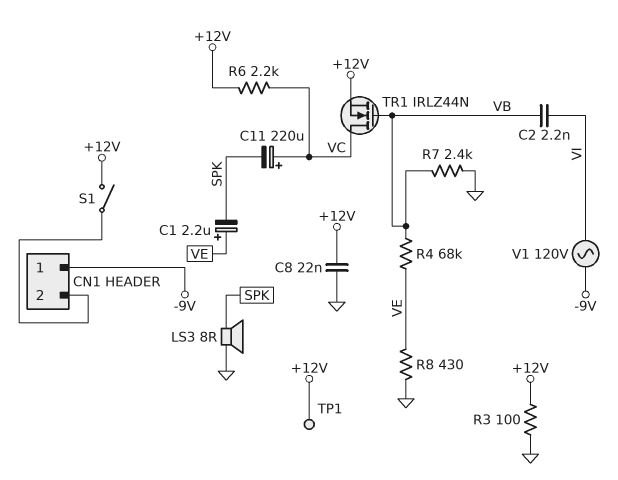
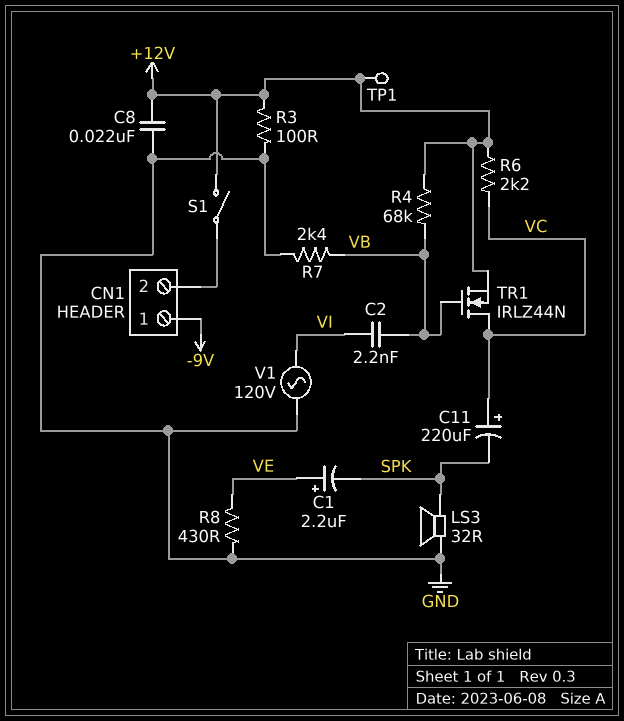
LS3: speaker 8R (GND, SPK) -> speaker 32R (GND, SPK)
R4: 68k (VB, VE) -> 68k (+12V, VB)
V1: AC 120V (-9V, VI) -> AC 120V (GND, VI)

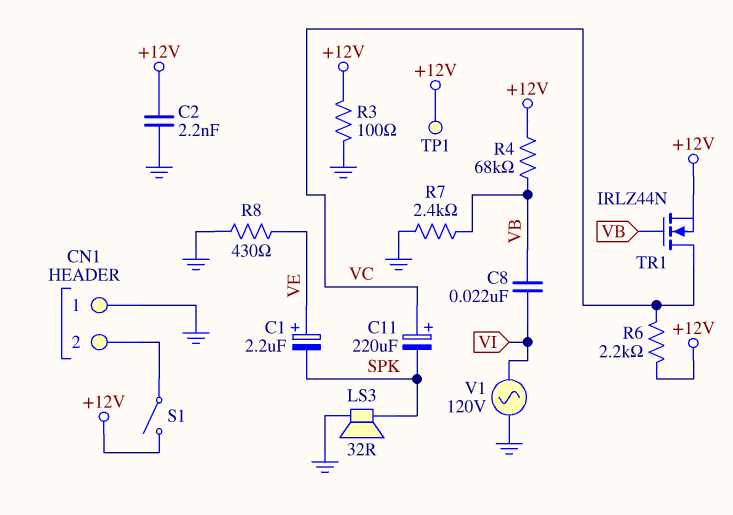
C2: 2.2nF (VB, VI) -> 2.2nF (+12V, GND)
C8: 22nF (+12V, GND) -> 22nF (VB, VI)
CN1 pin 1: -9V -> GND

